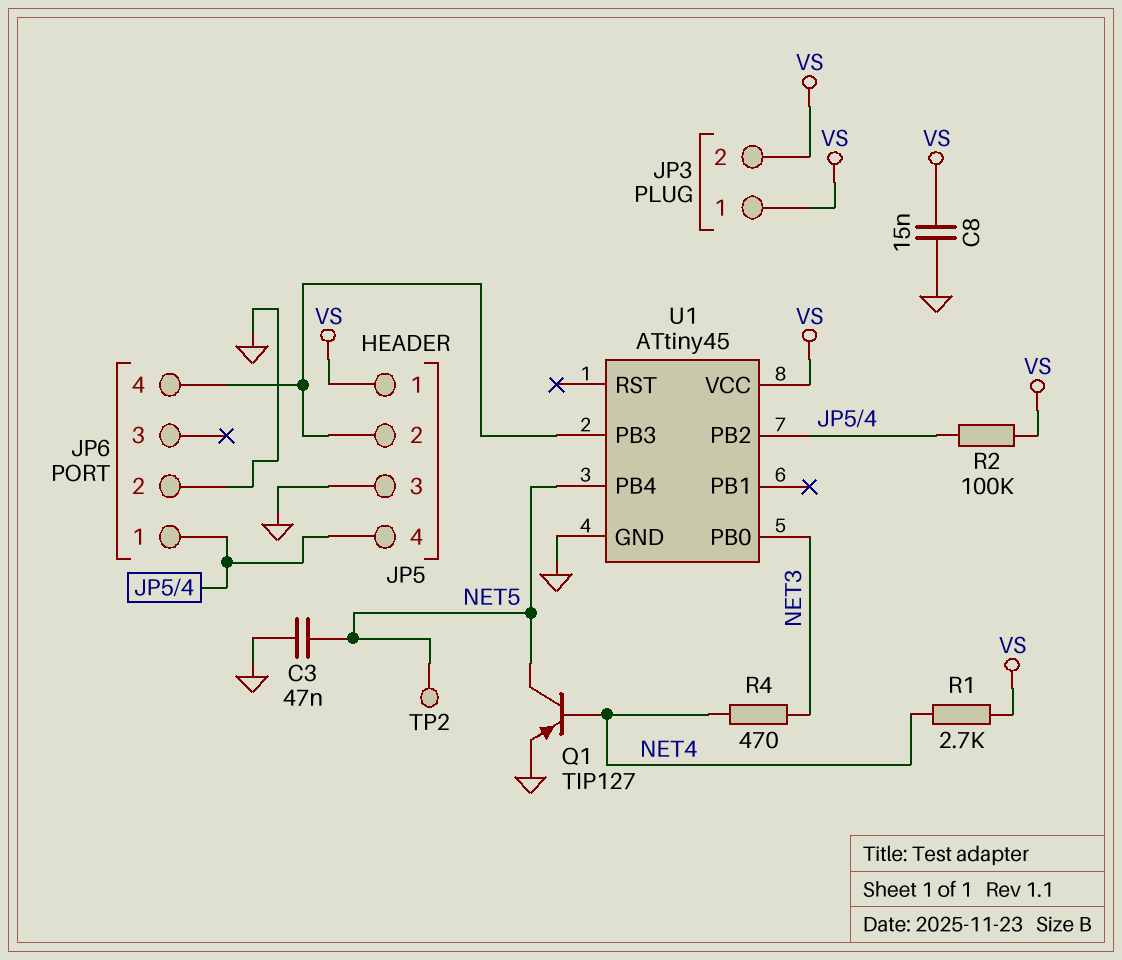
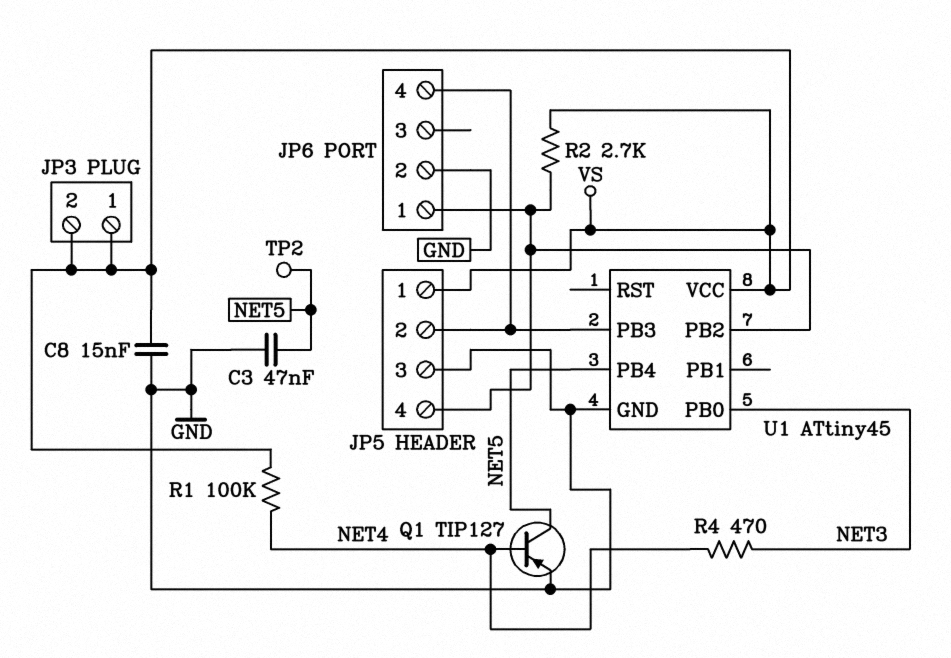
R1: 2.7k (NET4, VS) -> 100k (NET4, VS)
R2: 100k (JP5/4, VS) -> 2.7k (JP5/4, VS)

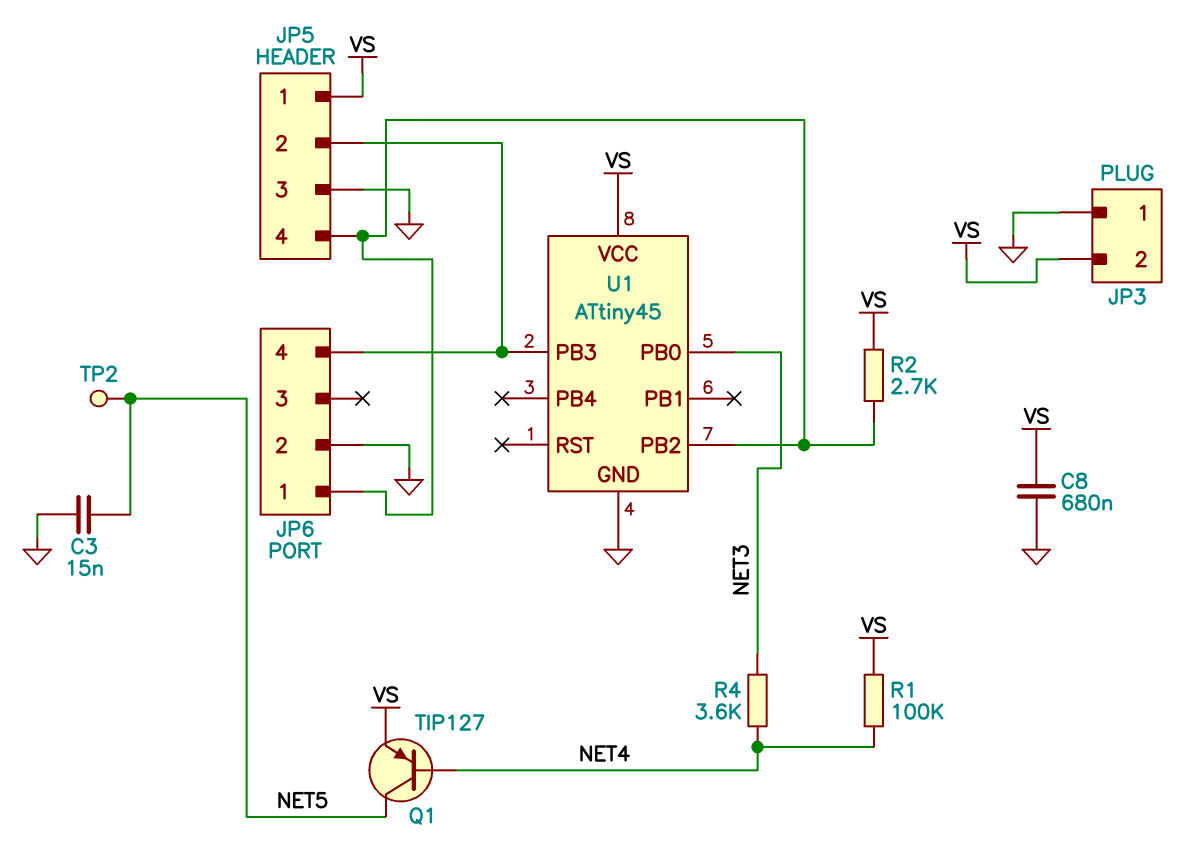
C3: 47nF (GND, NET5) -> 15nF (GND, NET5)
C8: 15nF (GND, VS) -> 680nF (GND, VS)
JP3 pin 1: VS -> GND
Q1: PNP TIP127 (B NET4, C NET5, E GND) -> PNP TIP127 (B NET4, C NET5, E VS)
R4: 470 (NET3, NET4) -> 3.6k (NET3, NET4)
U1 pin PB4: NET5 -> none

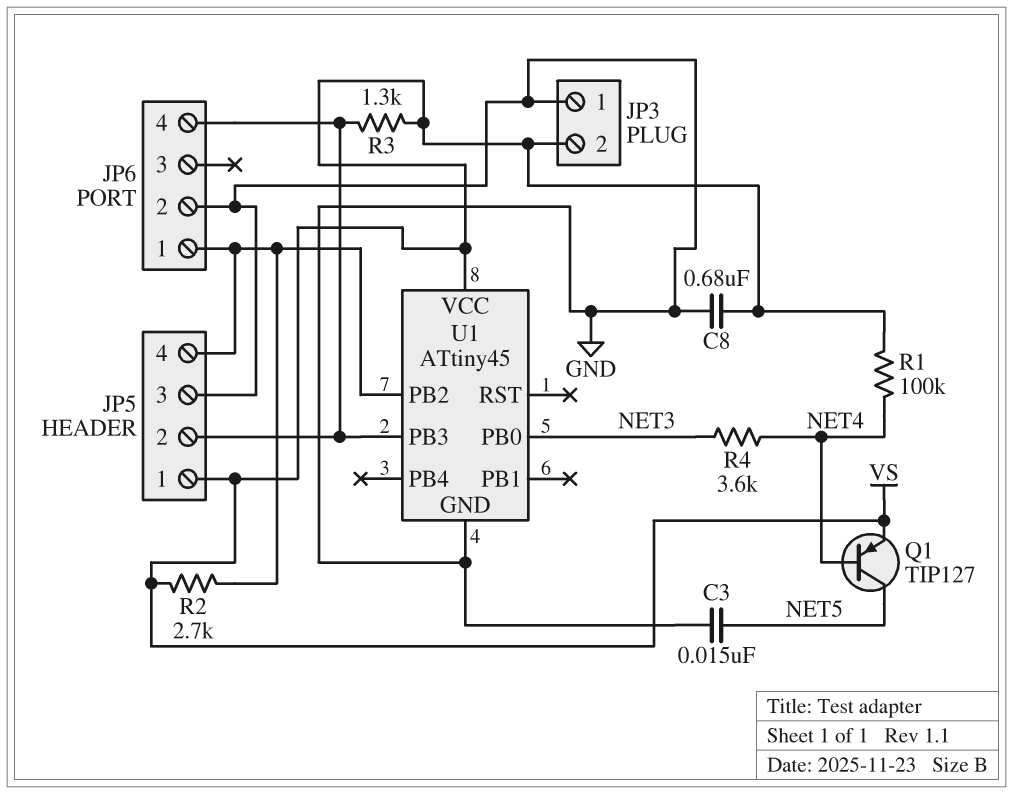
R3: none -> 1.3k (JP5/2, VS)
TP2: test point (NET5) -> none

